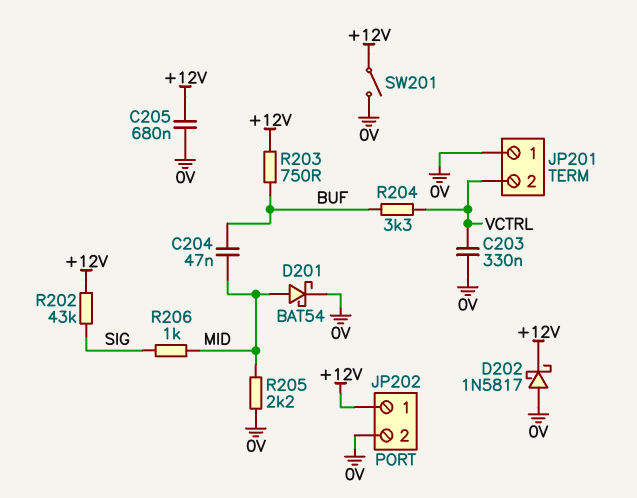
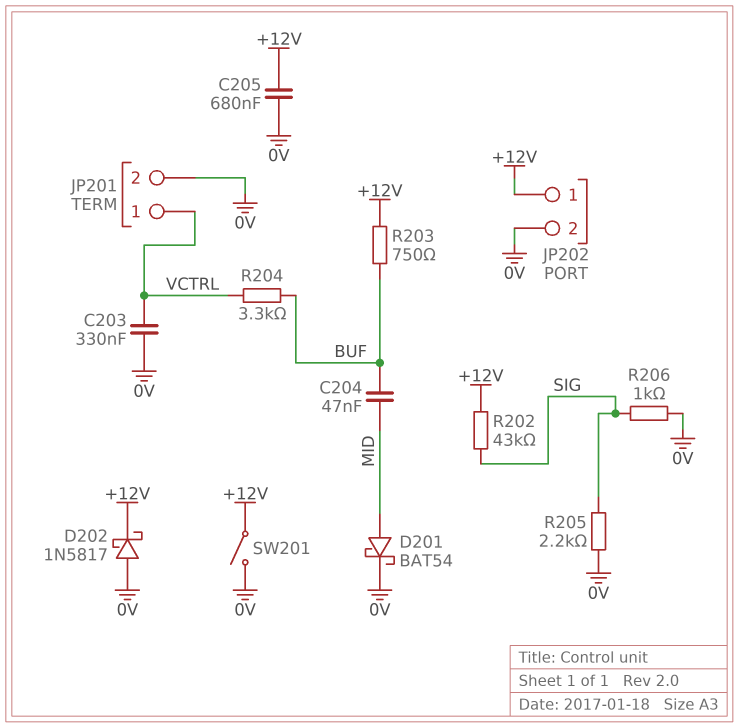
JP201 pin 1: 0V -> VCTRL
JP201 pin 2: VCTRL -> 0V
R205: 2.2k (0V, MID) -> 2.2k (0V, SIG)
R206: 1k (MID, SIG) -> 1k (0V, SIG)

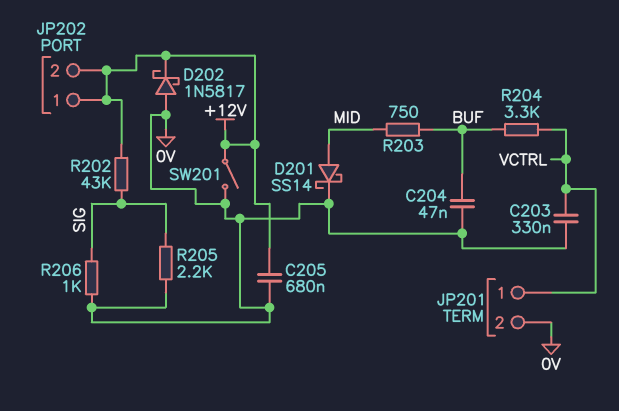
C204: 47nF (BUF, MID) -> 47nF (0V, BUF)
D201: schottky BAT54 (A MID, K 0V) -> schottky SS14 (A MID, K 0V)
JP202 pin 2: 0V -> +12V
R203: 750 (+12V, BUF) -> 750 (BUF, MID)

